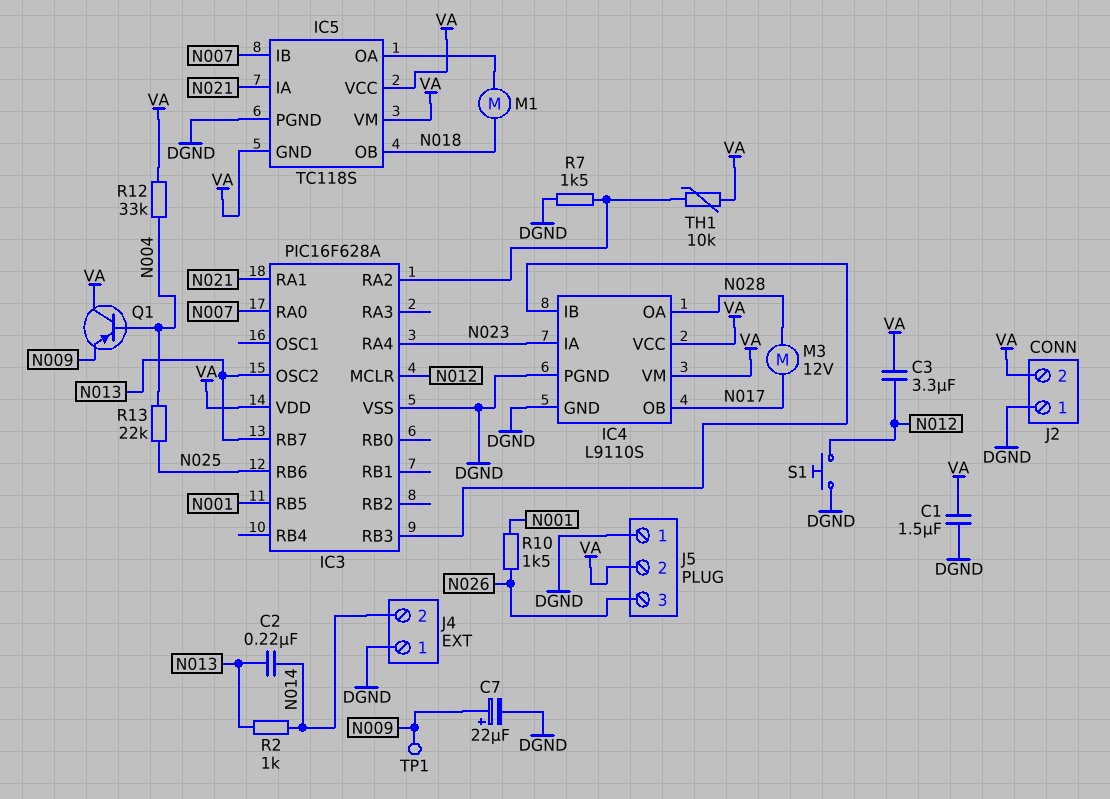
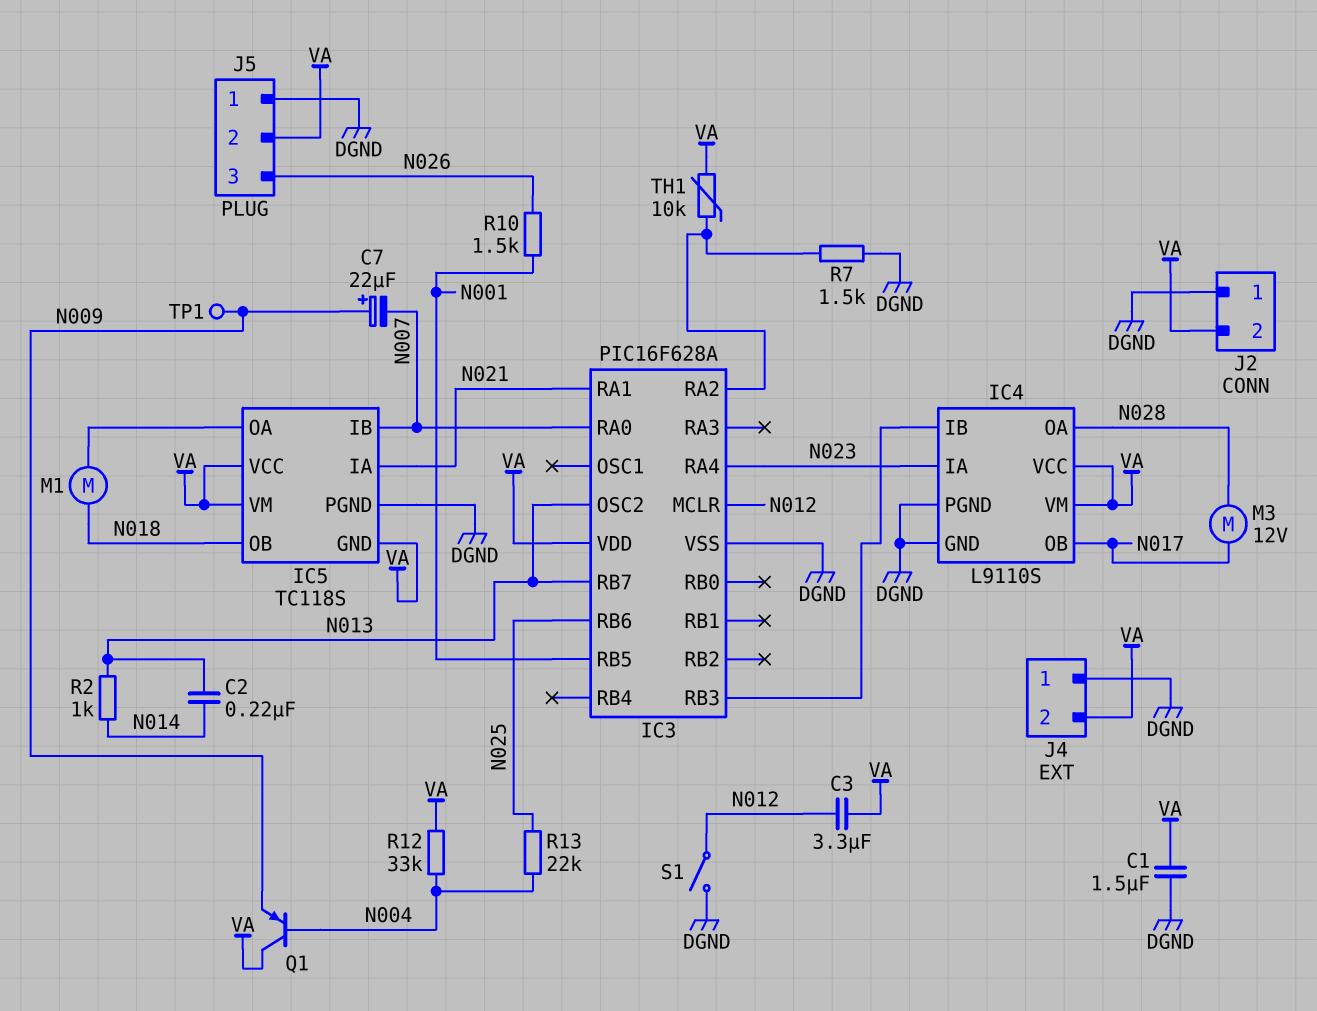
C7: 22uF (plus N009, minus DGND) -> 22uF (plus N009, minus N007)
J4 pin 2: N014 -> VA
S1: button (DGND, N012) -> switch (DGND, N012)

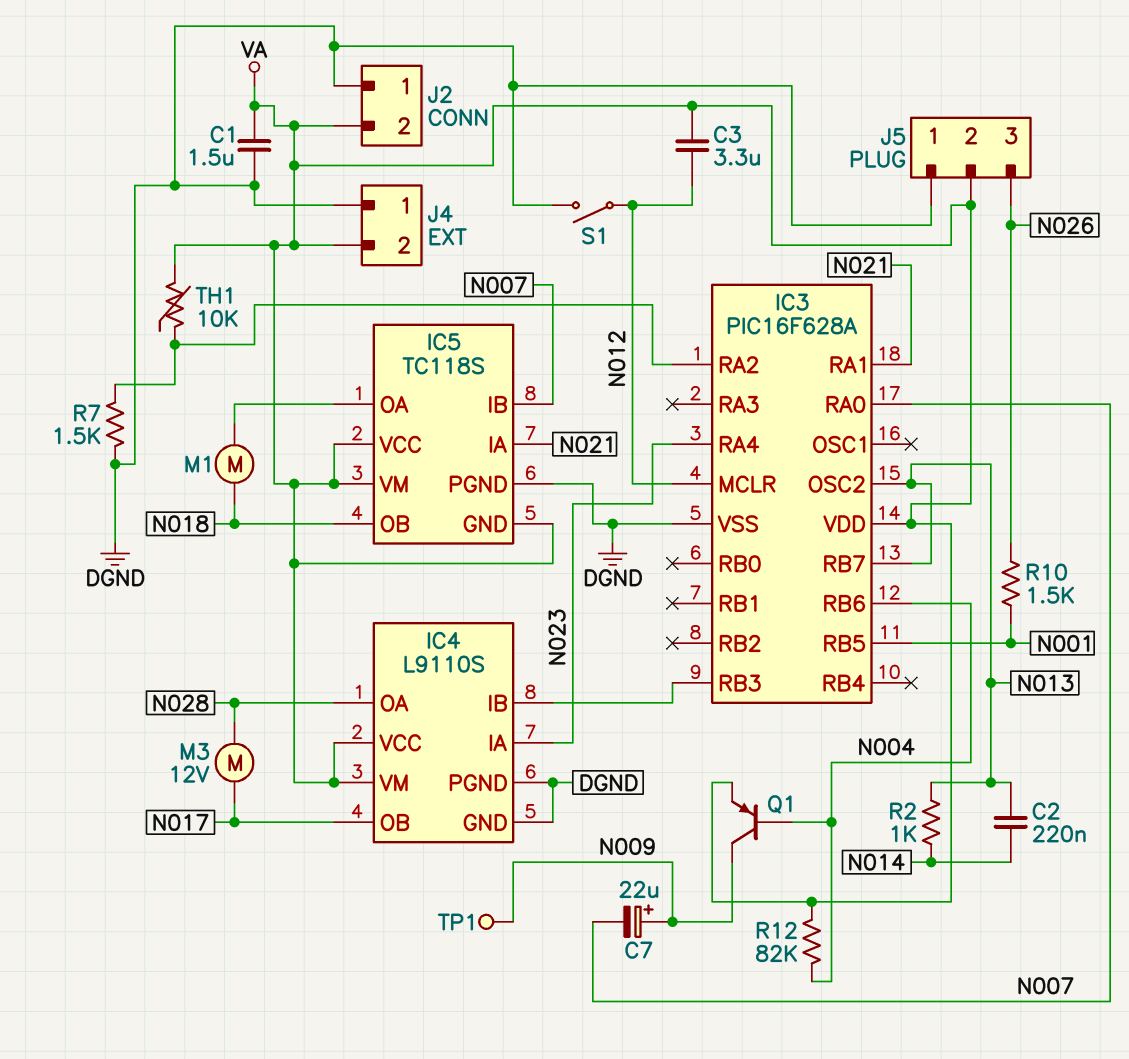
IC3 pin RB6: N025 -> N004
Q1: PNP (B N004, C VA, E N009) -> PNP (B N004, C N009, E VA)
R12: 33k (N004, VA) -> 82k (N004, VA)
R13: 22k (N004, N025) -> none

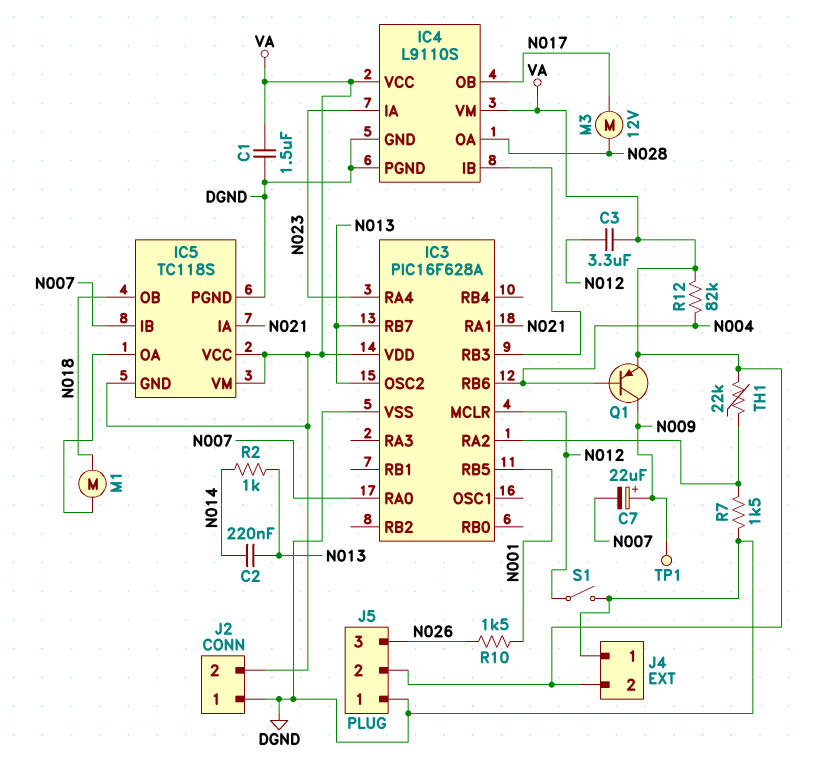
TH1: 10k (IC3/RA2, VA) -> 22k (IC3/RA2, VA)

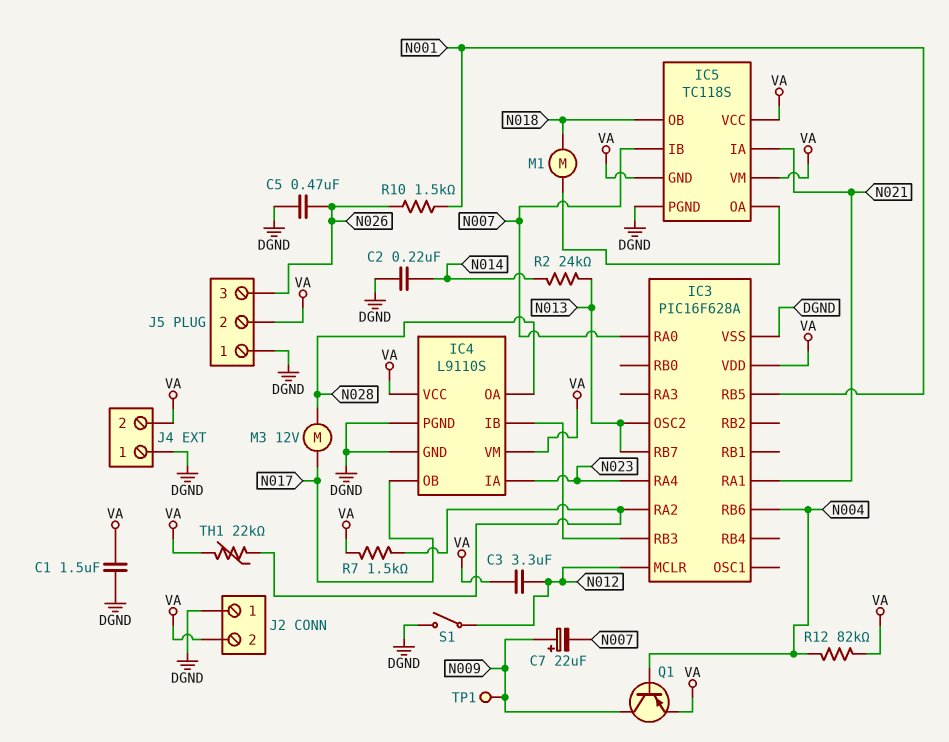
C2: 220nF (N013, N014) -> 220nF (DGND, N014)
C5: none -> 470nF (DGND, N026)
R2: 1k (N013, N014) -> 24k (N013, N014)
R7: 1.5k (DGND, IC3/RA2) -> 1.5k (IC3/RA2, VA)

